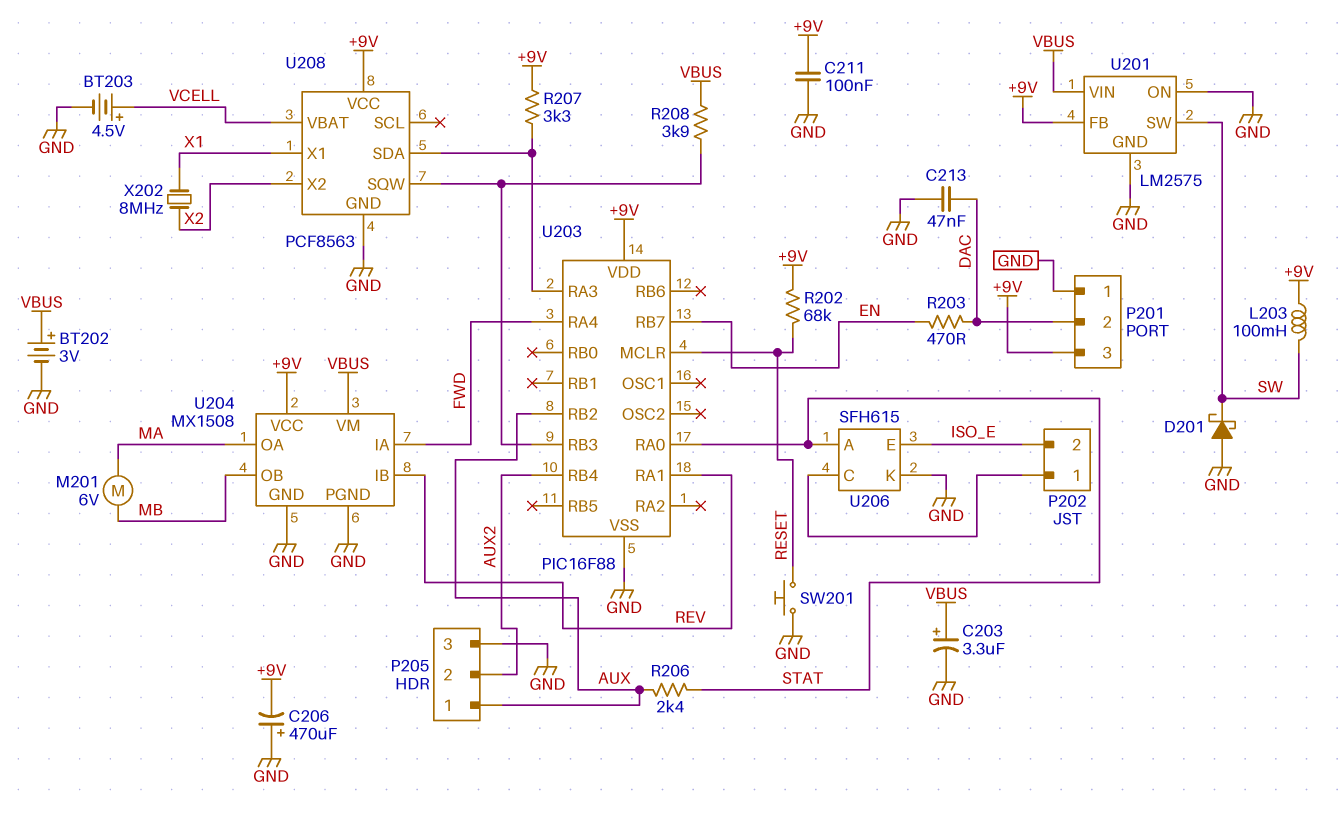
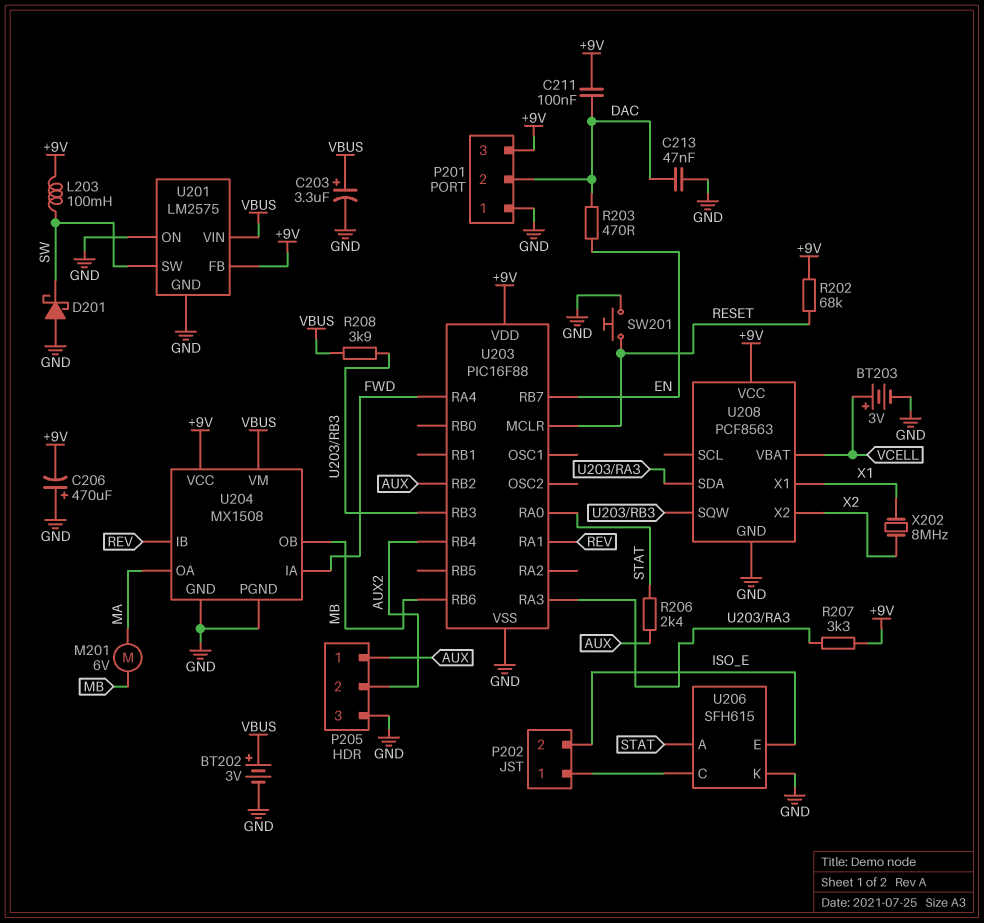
BT203: 4.5V (plus VCELL, minus GND) -> 3V (plus VCELL, minus GND)
C211: 100nF (+9V, GND) -> 100nF (+9V, DAC)
U203 pin RB6: none -> MB

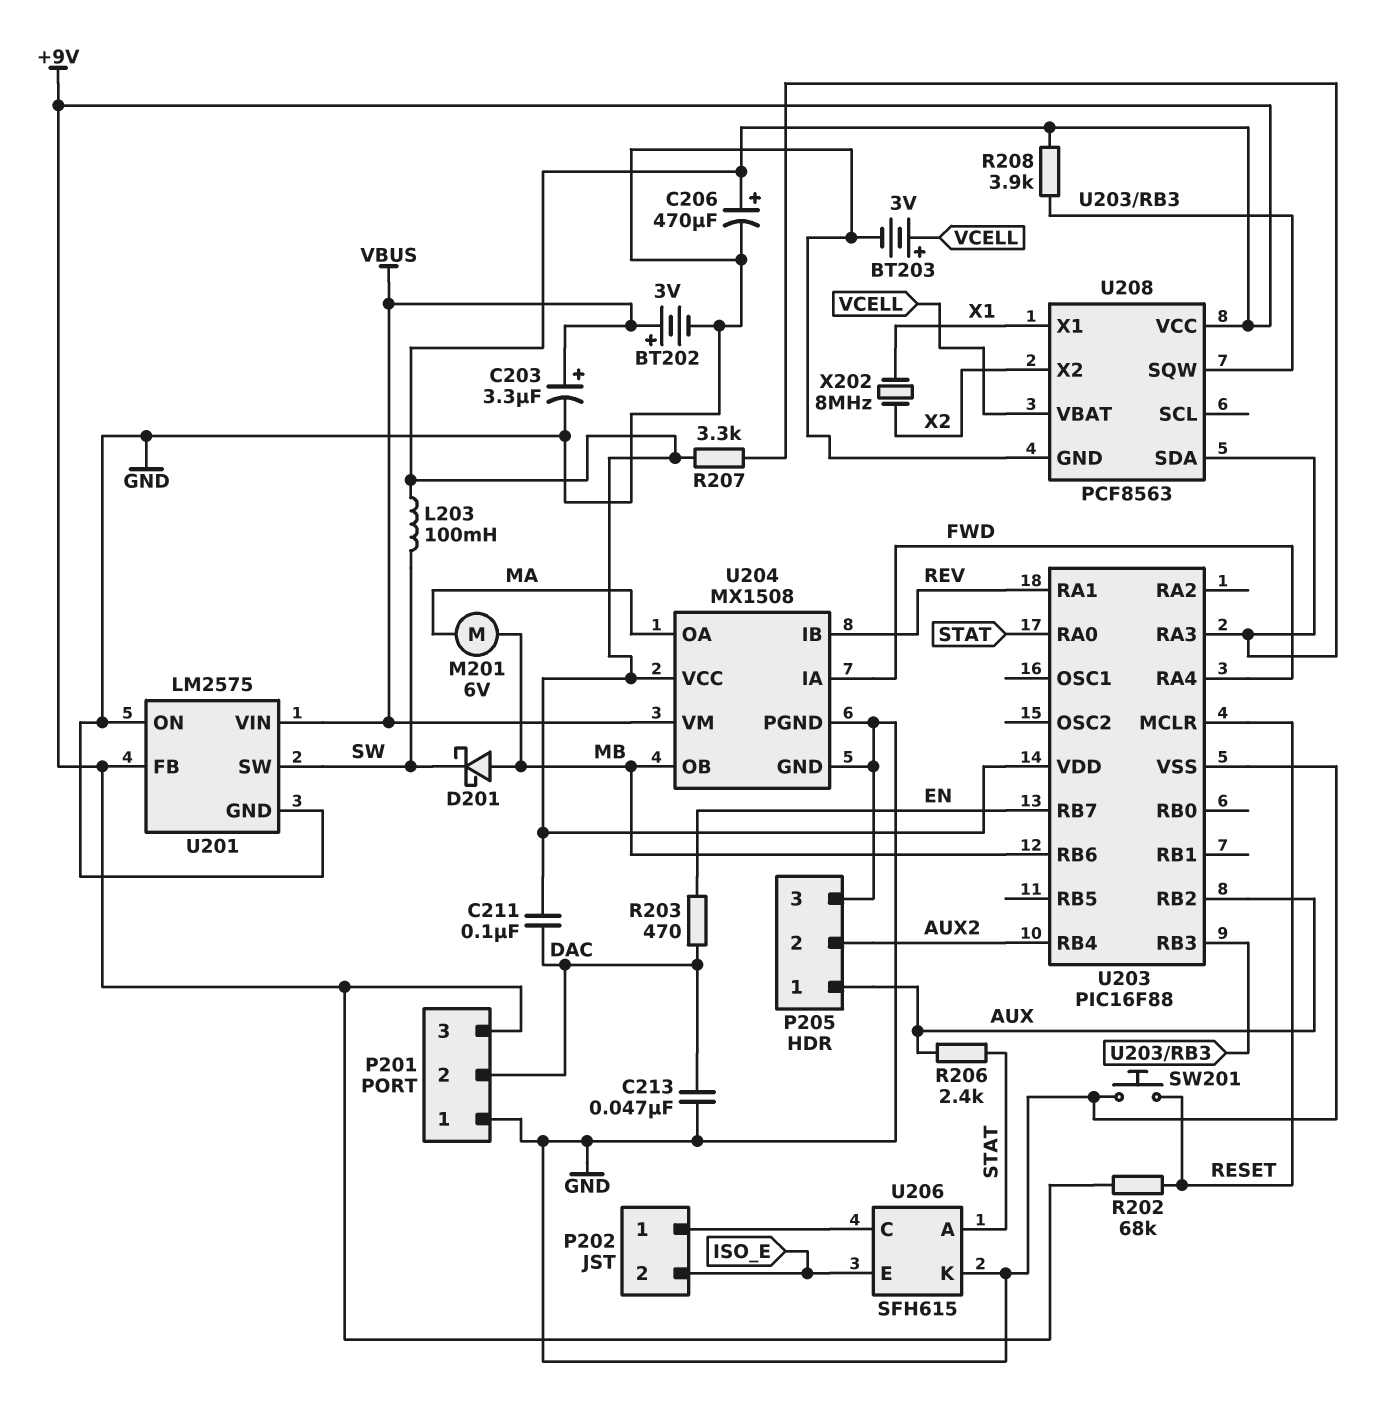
C206: 470uF (plus GND, minus +9V) -> 470uF (plus +9V, minus GND)
D201: schottky (A GND, K SW) -> schottky (A MB, K SW)
R208: 3.9k (U203/RB3, VBUS) -> 3.9k (+9V, U203/RB3)

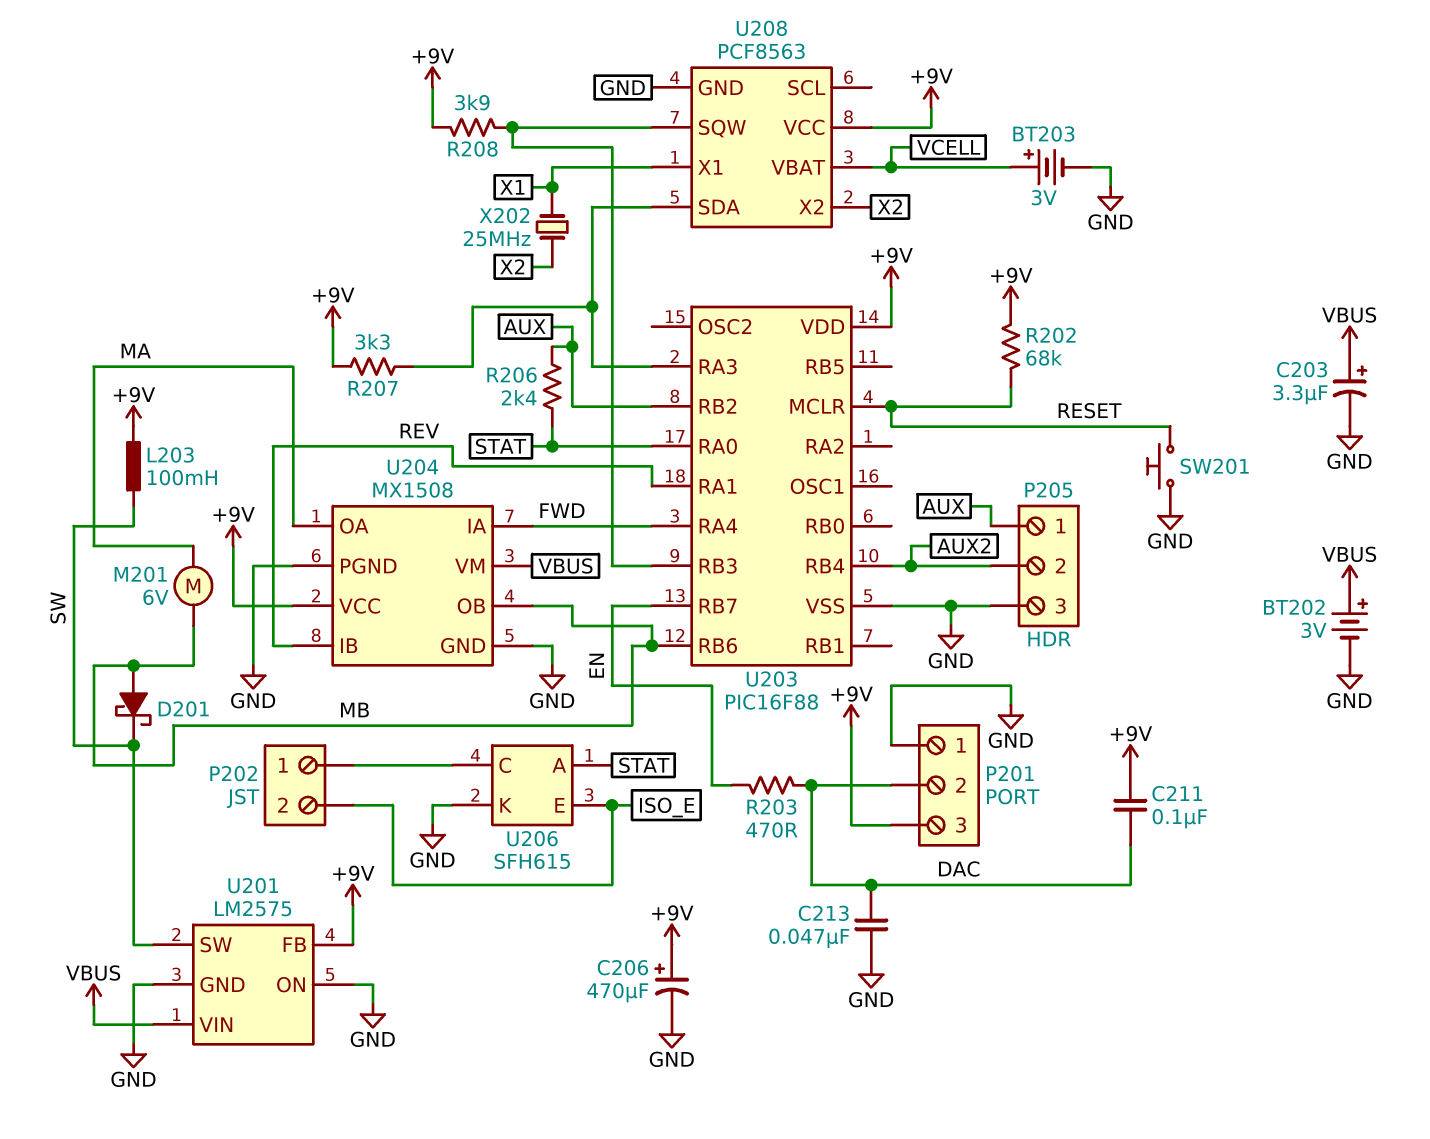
X202: 8MHz (X1, X2) -> 25MHz (X1, X2)

